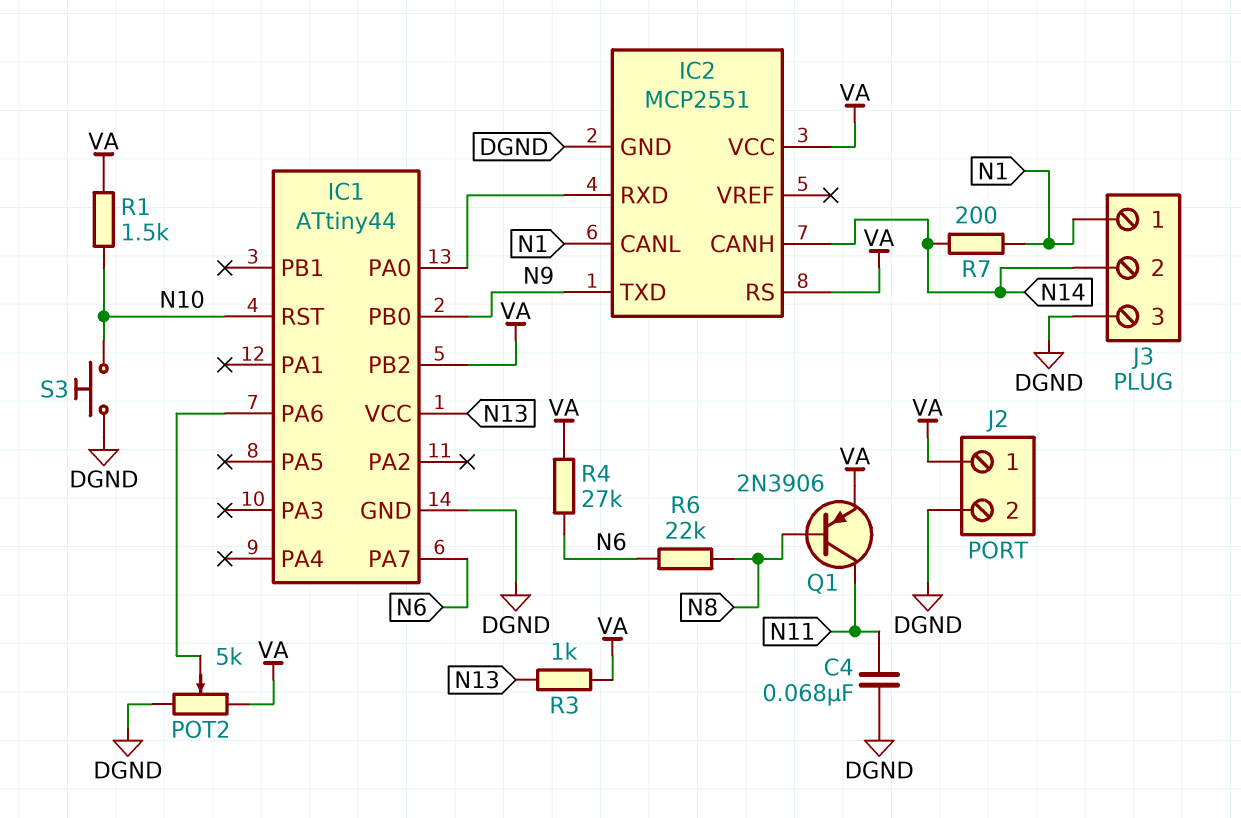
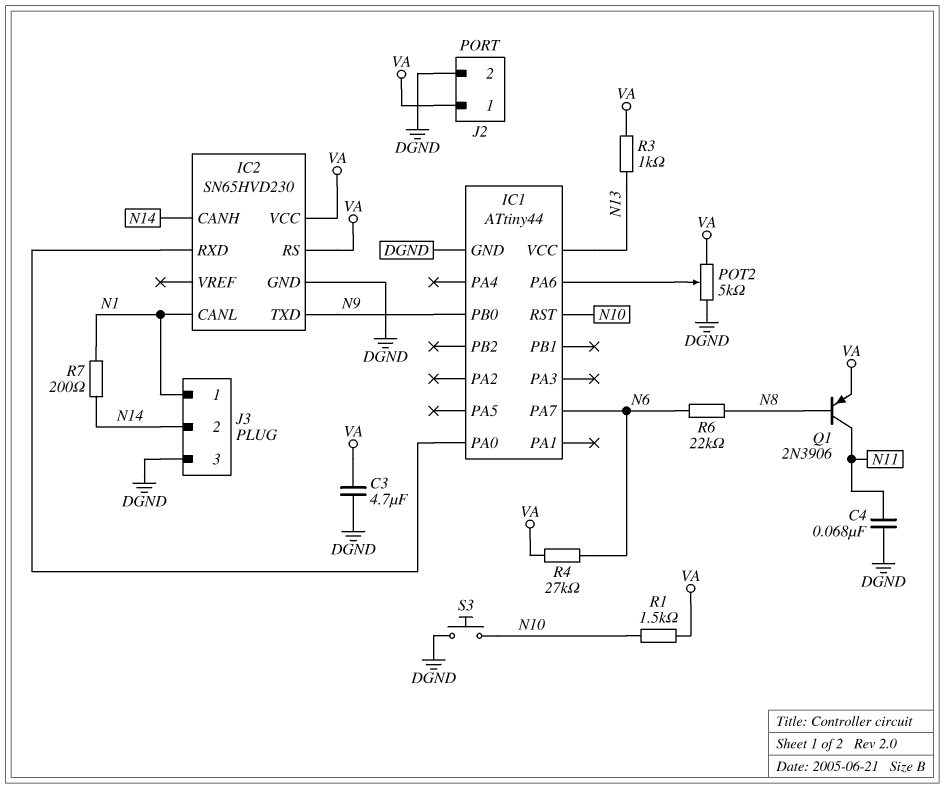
C3: none -> 4.7uF (DGND, VA)
IC1 pin PB2: VA -> none
IC2: MCP2551 -> SN65HVD230

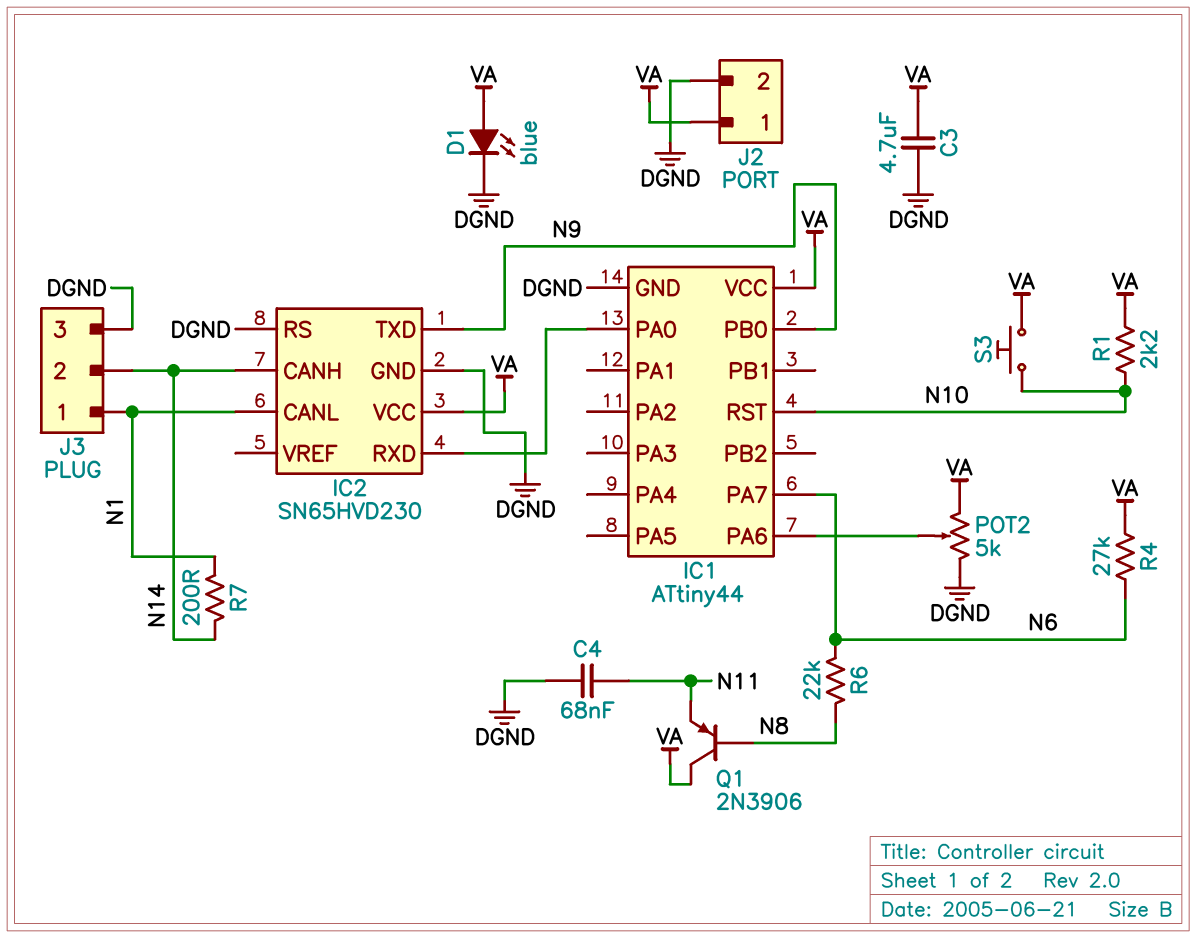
D1: none -> LED blue (A VA, K DGND)
IC1 pin VCC: N13 -> VA
IC2 pin RS: VA -> DGND
Q1: PNP 2N3906 (B N8, C N11, E VA) -> PNP 2N3906 (B N8, C VA, E N11)
R1: 1.5k (N10, VA) -> 2.2k (N10, VA)
R3: 1k (N13, VA) -> none
S3: button (DGND, N10) -> button (N10, VA)

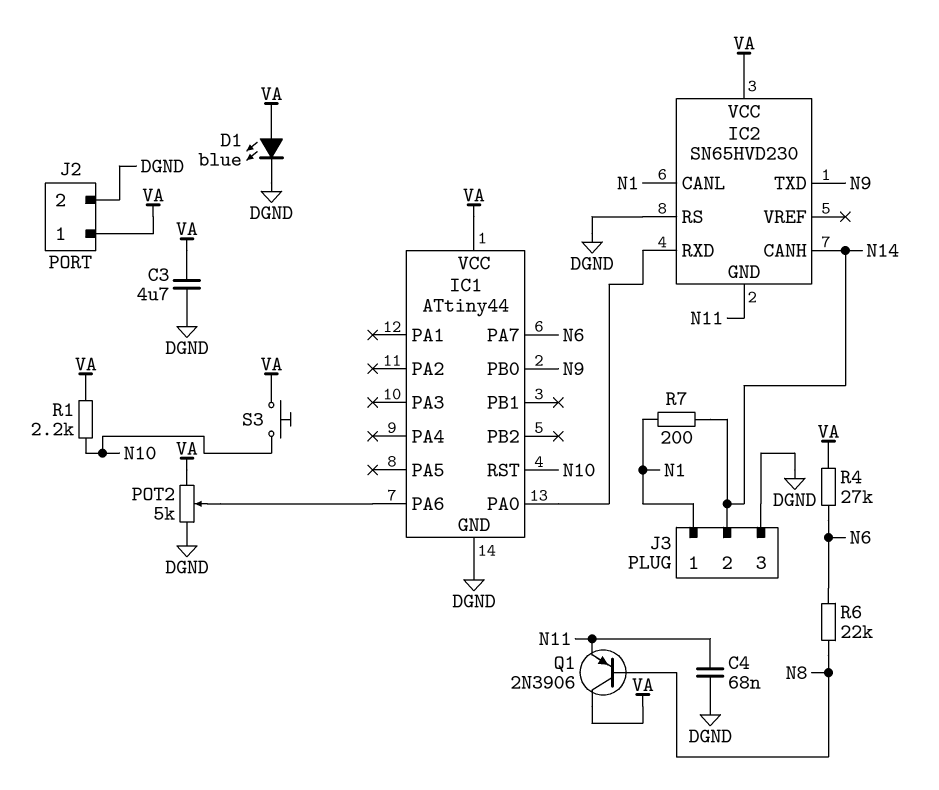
IC2 pin GND: DGND -> N11

